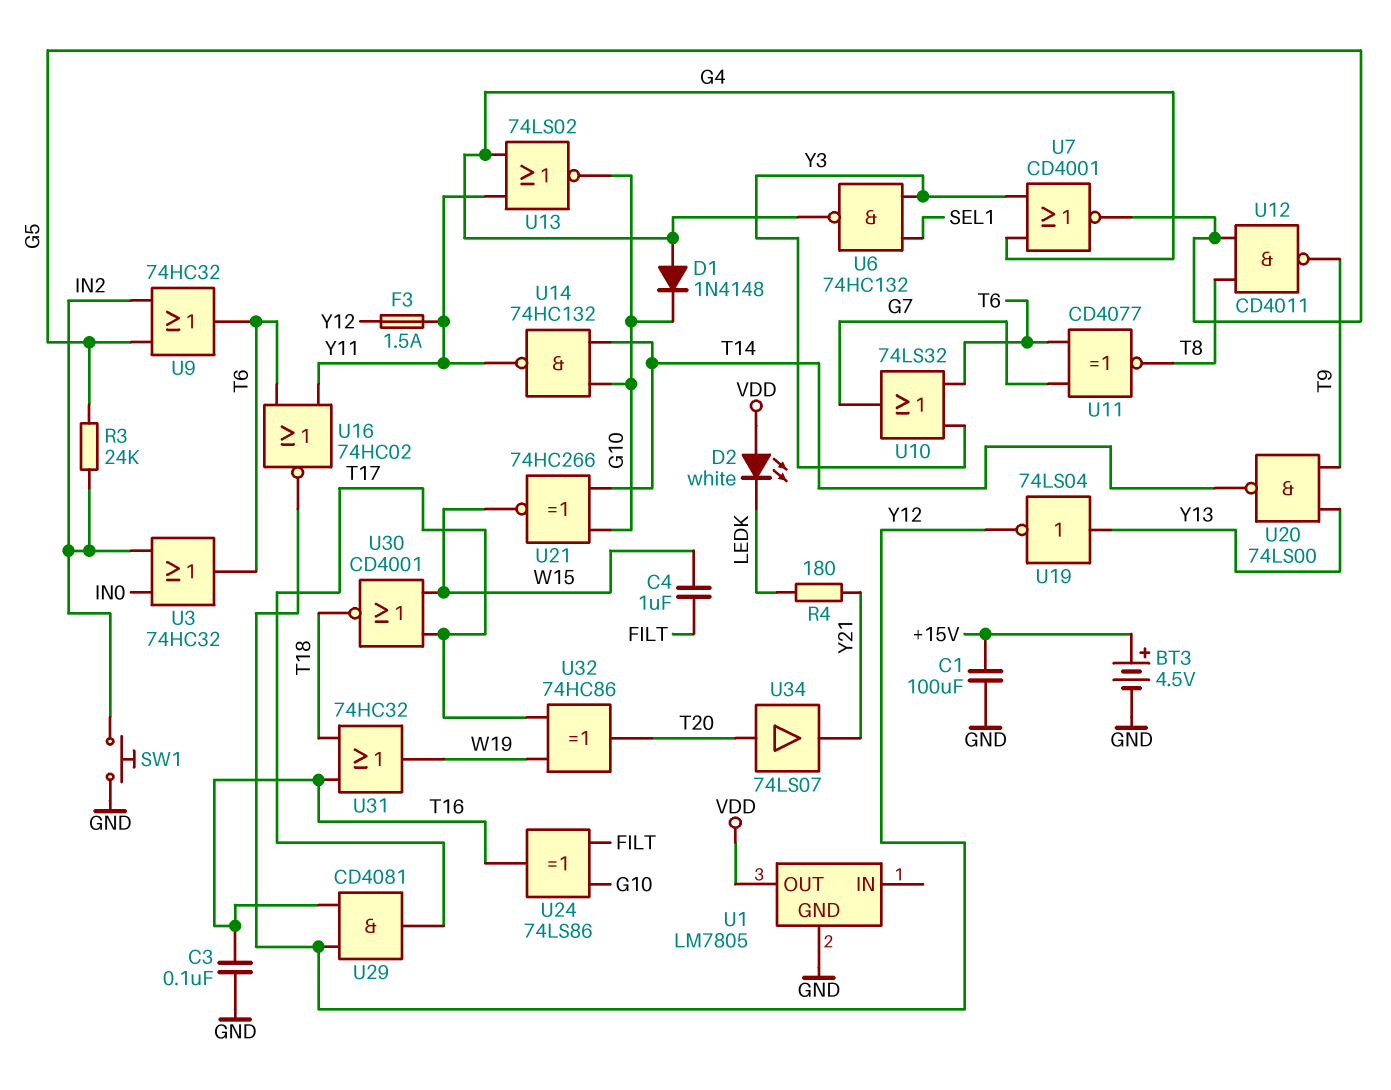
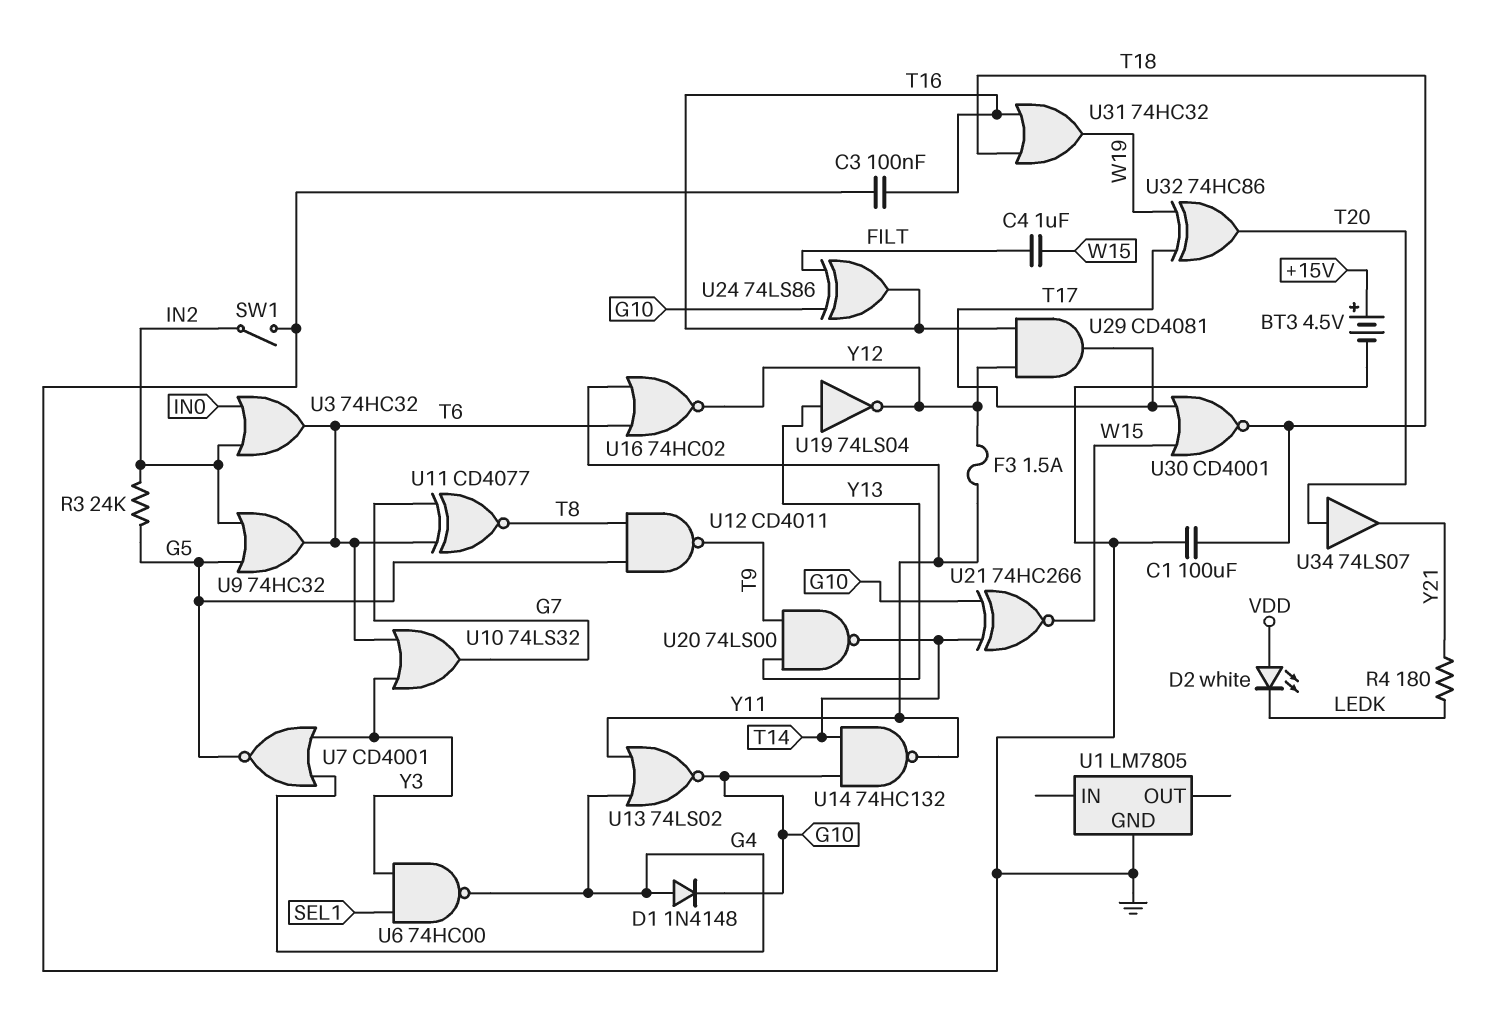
C1: 100uF (+15V, GND) -> 100uF (GND, T18)
SW1: button (GND, IN2) -> switch (GND, IN2)
U1 pin OUT: VDD -> none
U6: NAND 74HC132 (in SEL1, in Y3, out G4) -> NAND 74HC00 (in SEL1, in Y3, out G4)

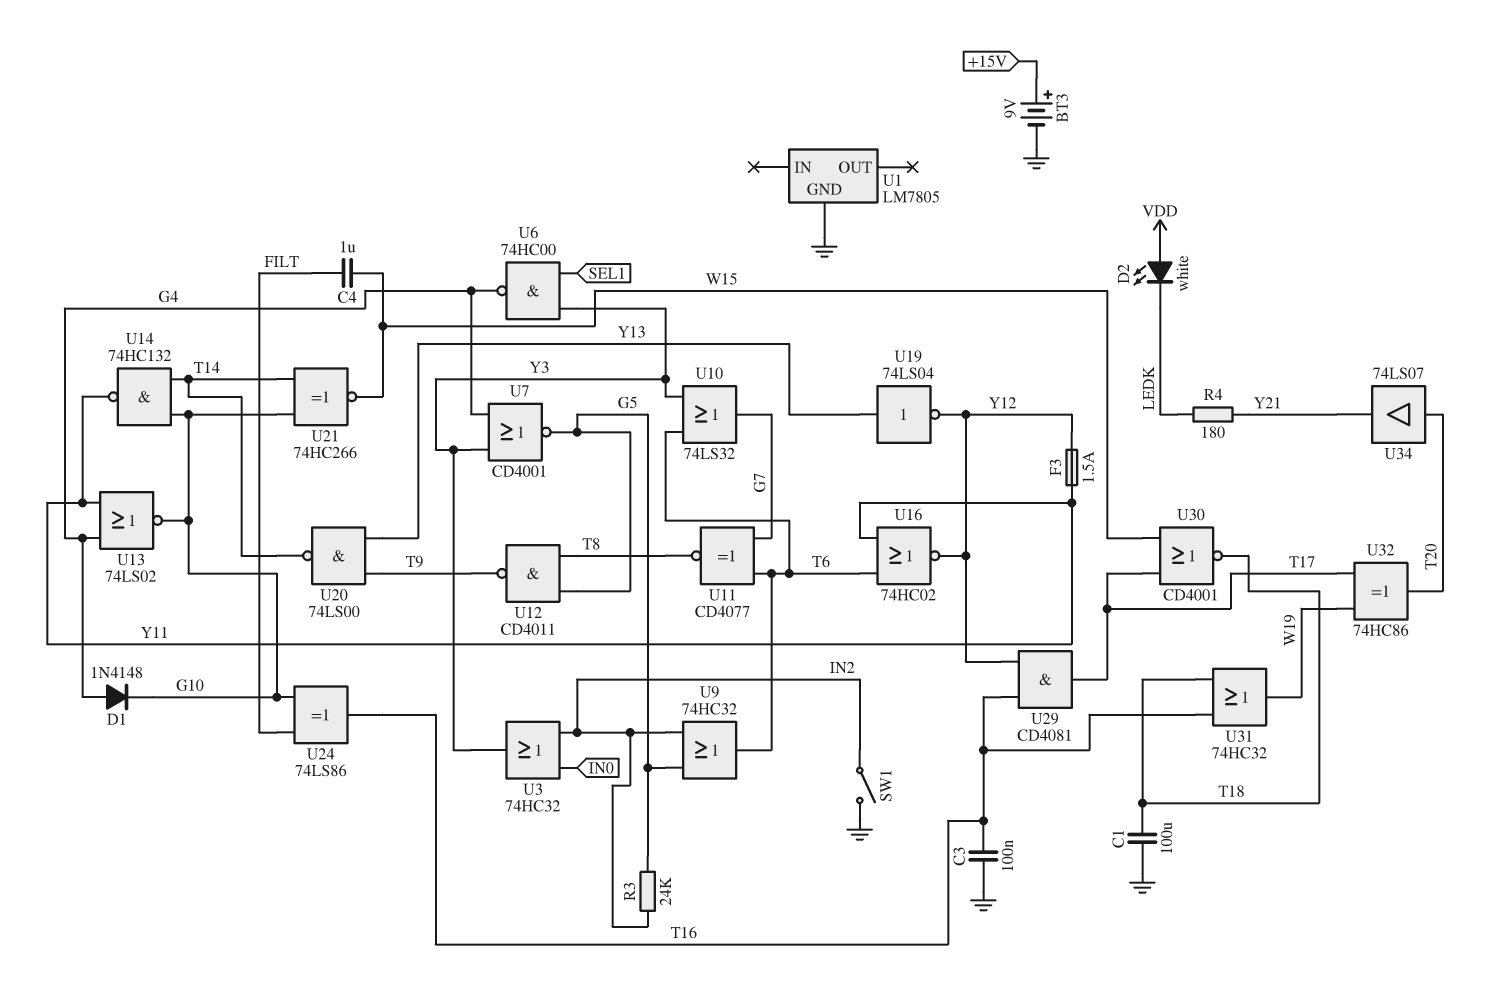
BT3: 4.5V (plus +15V, minus GND) -> 9V (plus +15V, minus GND)
U3: OR 74HC32 (in IN0, in IN2, out T6) -> OR 74HC32 (in IN0, in IN2, out Y3)

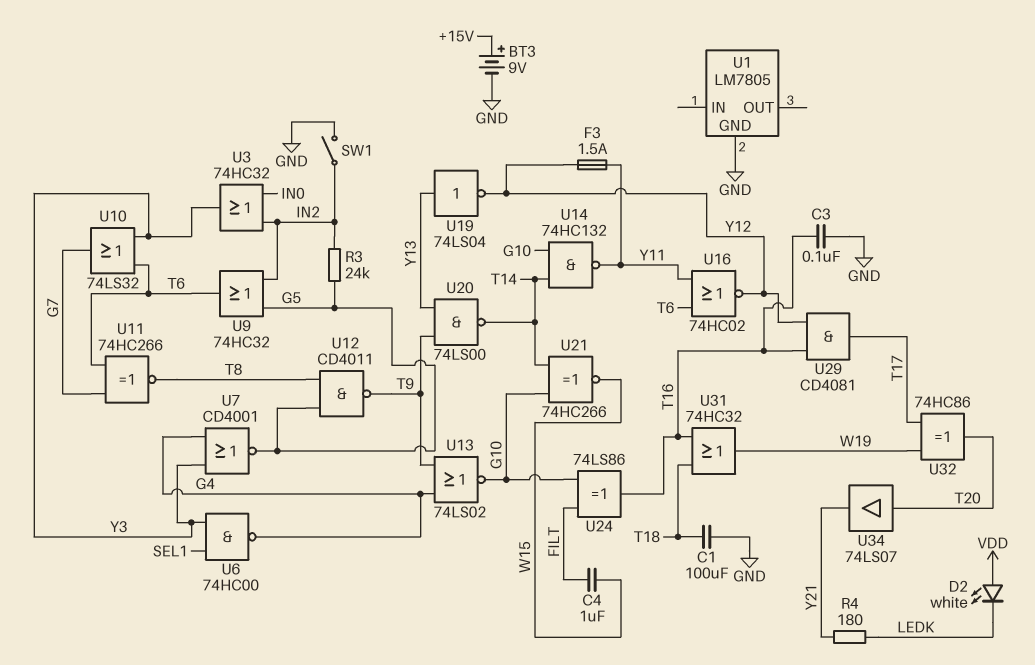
D1: diode 1N4148 (A G4, K G10) -> none
U11: XNOR CD4077 (in G7, in T6, out T8) -> XNOR 74HC266 (in G7, in T6, out T8)
U13: NOR 74LS02 (in G4, in Y11, out G10) -> NOR 74LS02 (in G4, in T9, out G10)
U30: NOR CD4001 (in T17, in W15, out T18) -> none

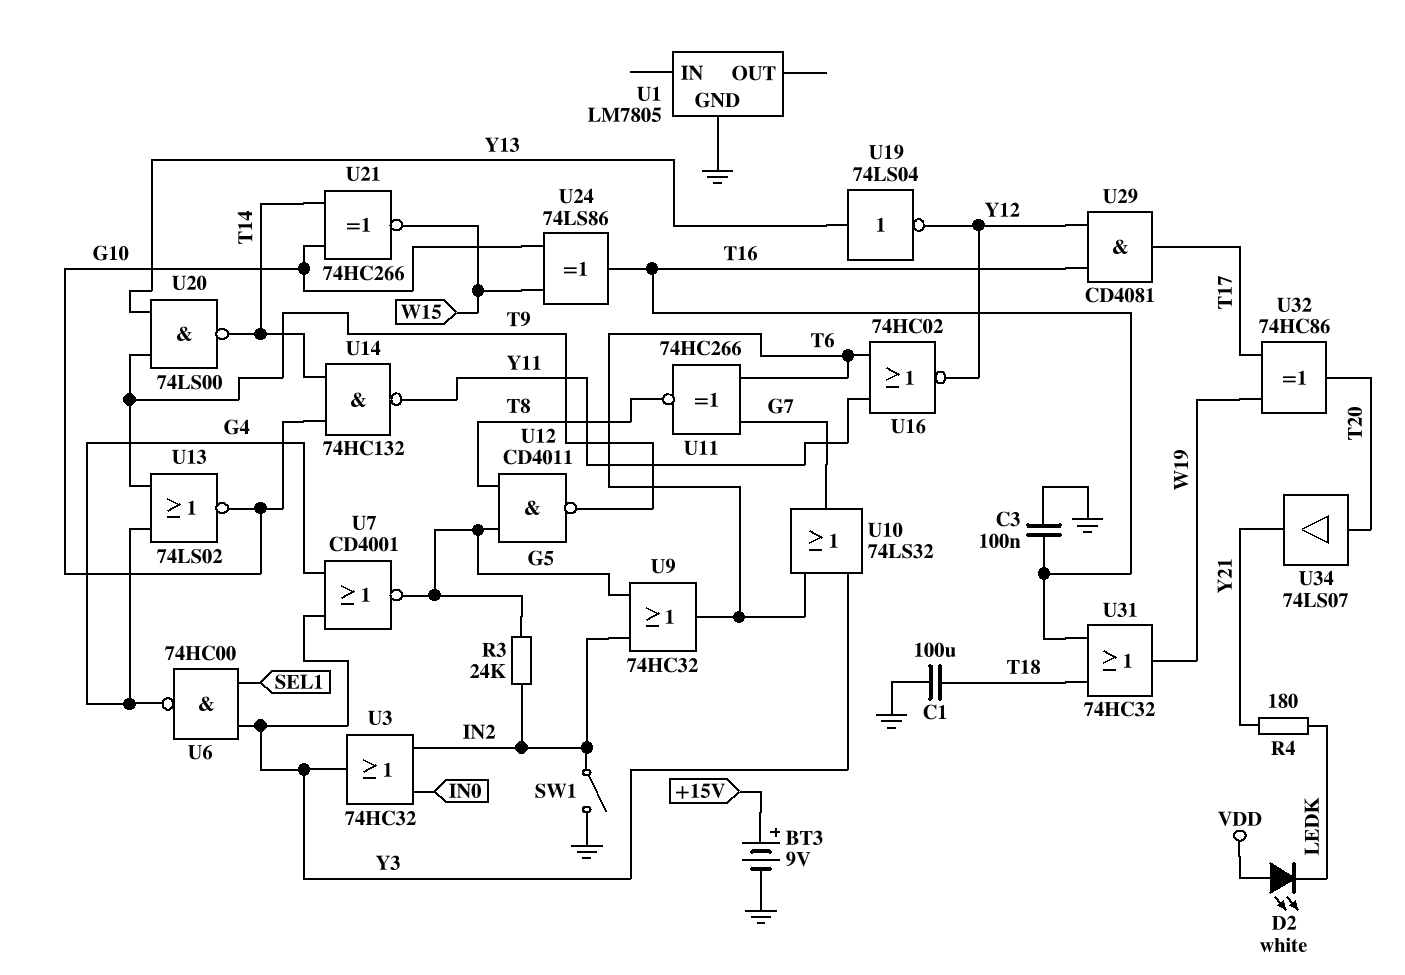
C4: 1uF (FILT, W15) -> none
F3: 1.5A (Y11, Y12) -> none
U24: XOR 74LS86 (in FILT, in G10, out T16) -> XOR 74LS86 (in G10, in W15, out T16)

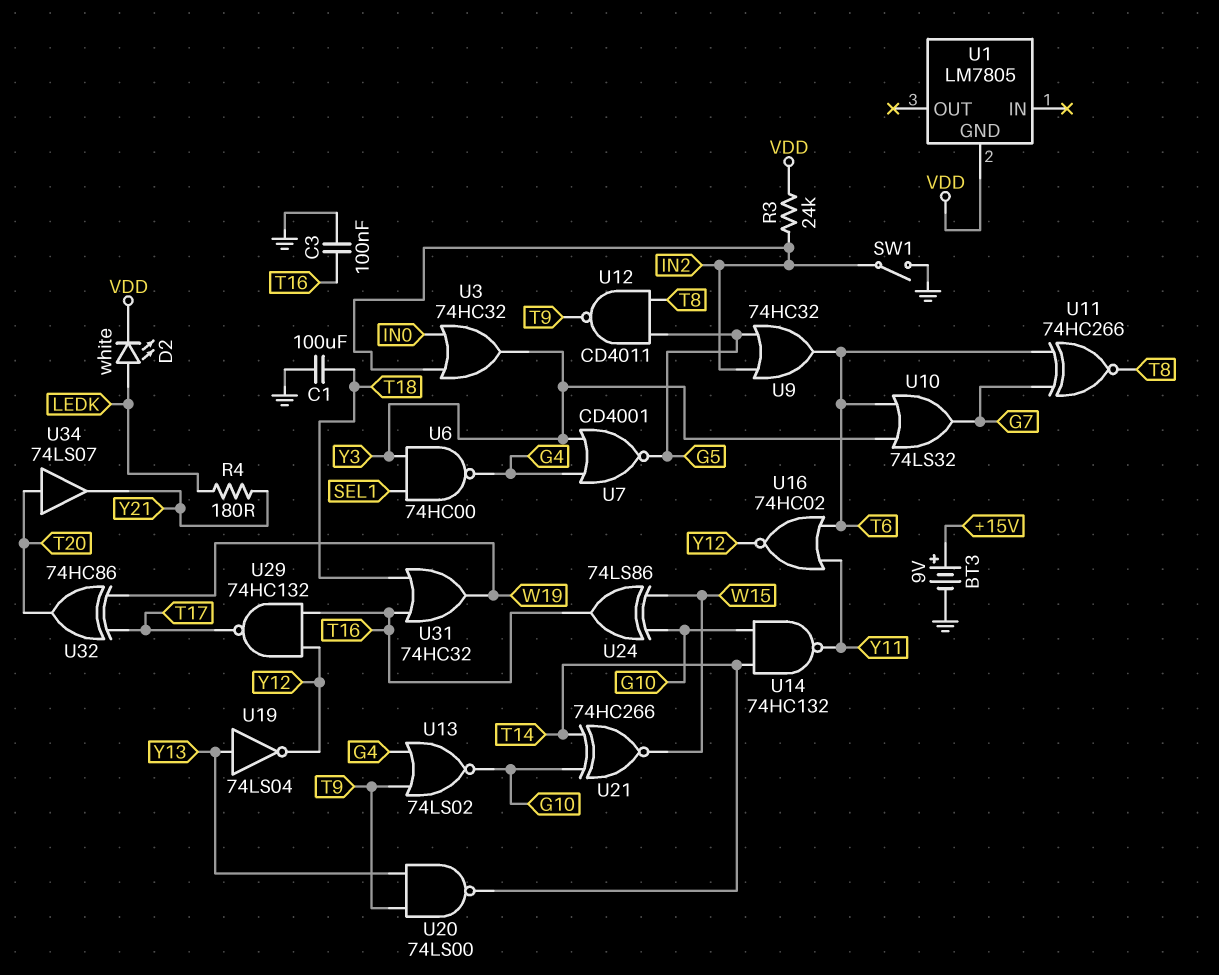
D2: LED white (A VDD, K LEDK) -> LED white (A LEDK, K VDD)
R3: 24k (G5, IN2) -> 24k (IN2, VDD)
U1 pin GND: GND -> VDD
U29: AND CD4081 (in T16, in Y12, out T17) -> NAND 74HC132 (in T16, in Y12, out T17)

